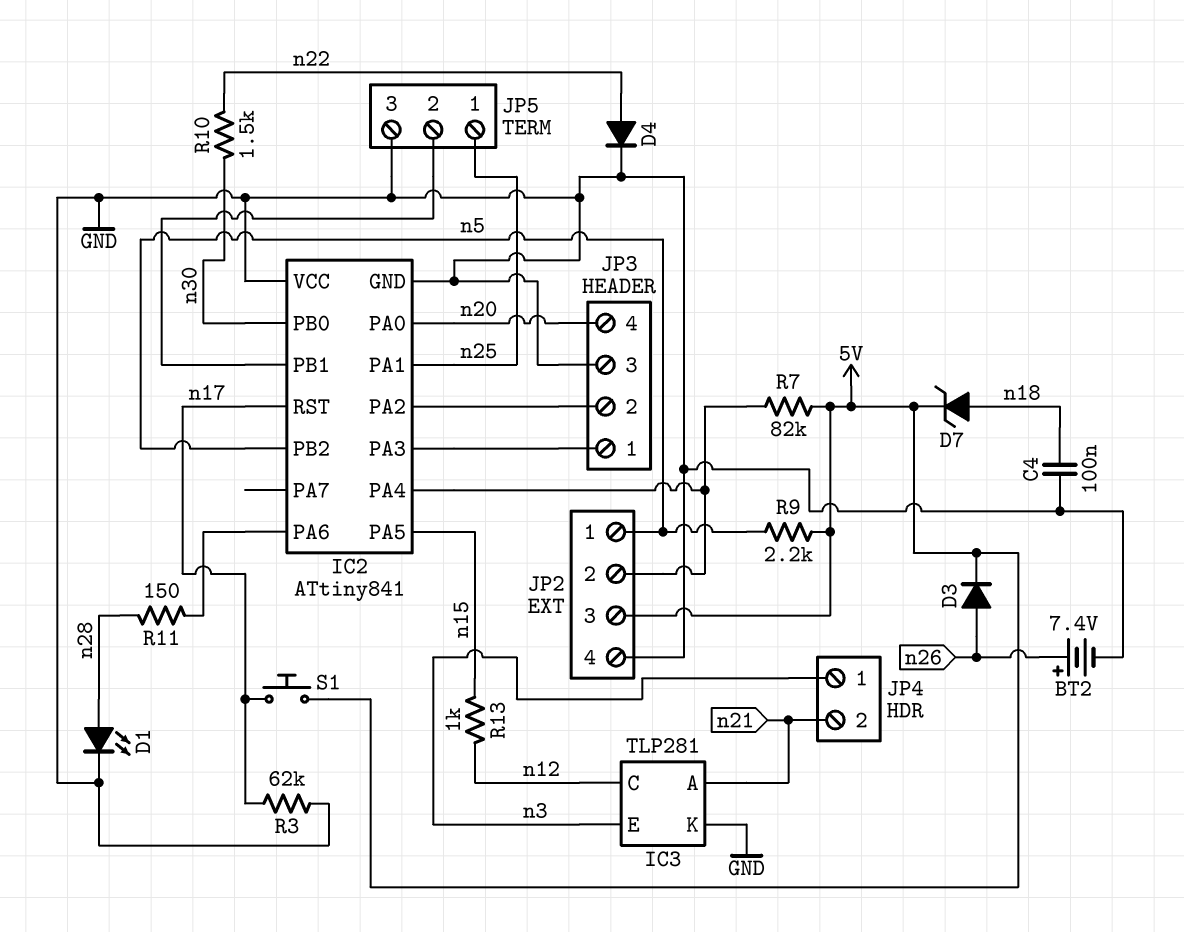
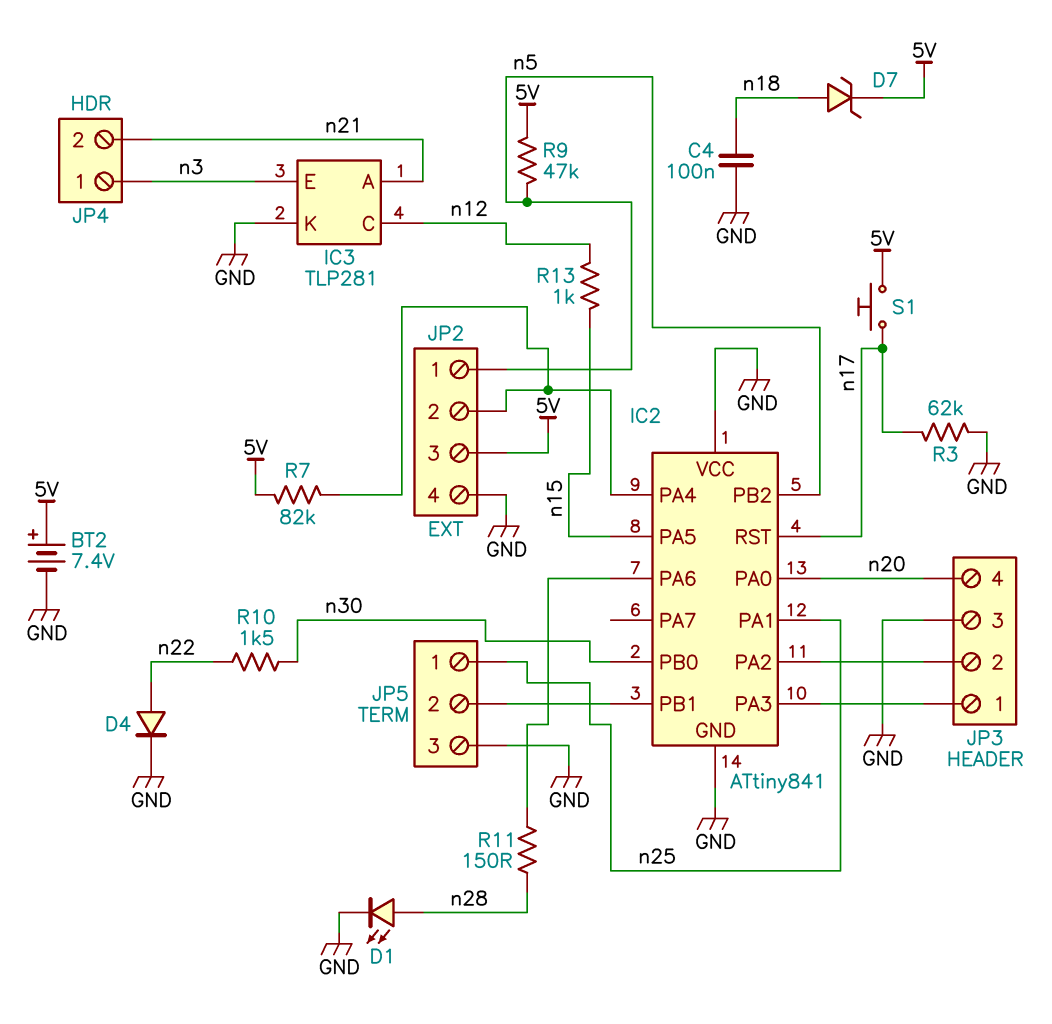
BT2: 7.4V (plus n26, minus GND) -> 7.4V (plus 5V, minus GND)
D3: diode (A n26, K 5V) -> none
R9: 2.2k (5V, n5) -> 47k (5V, n5)

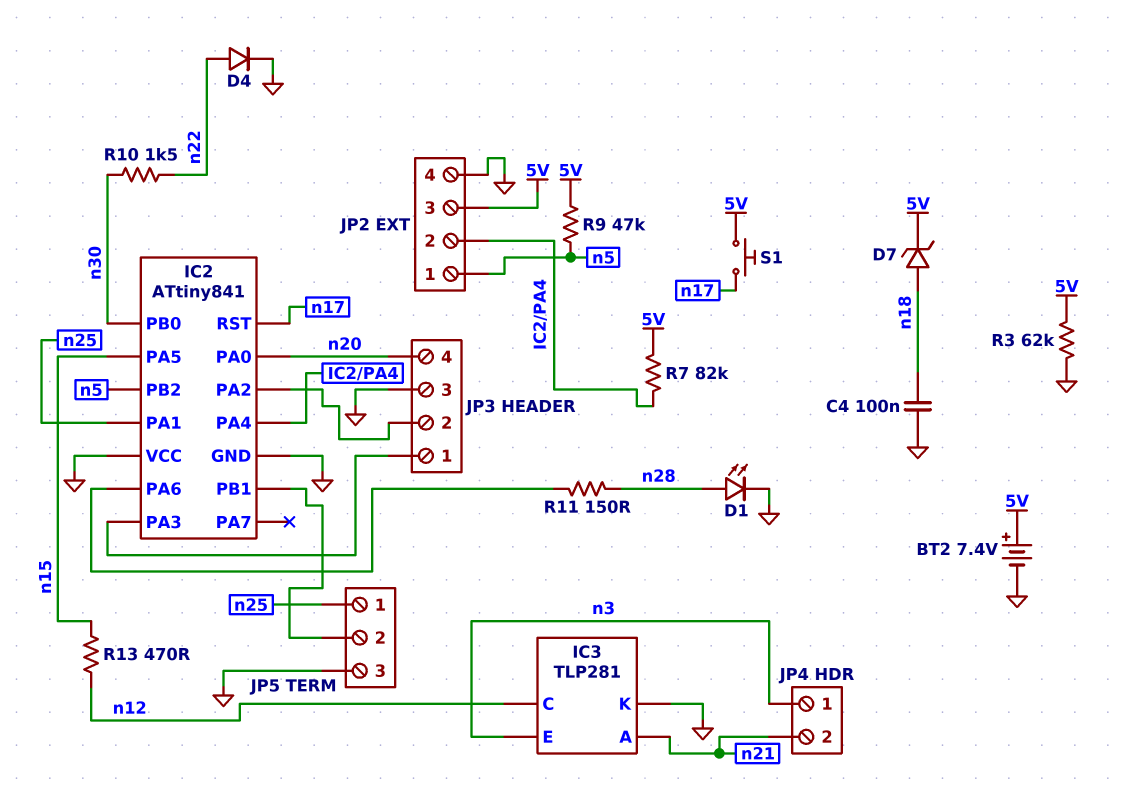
R3: 62k (GND, n17) -> 62k (5V, GND)
R13: 1k (n12, n15) -> 470 (n12, n15)

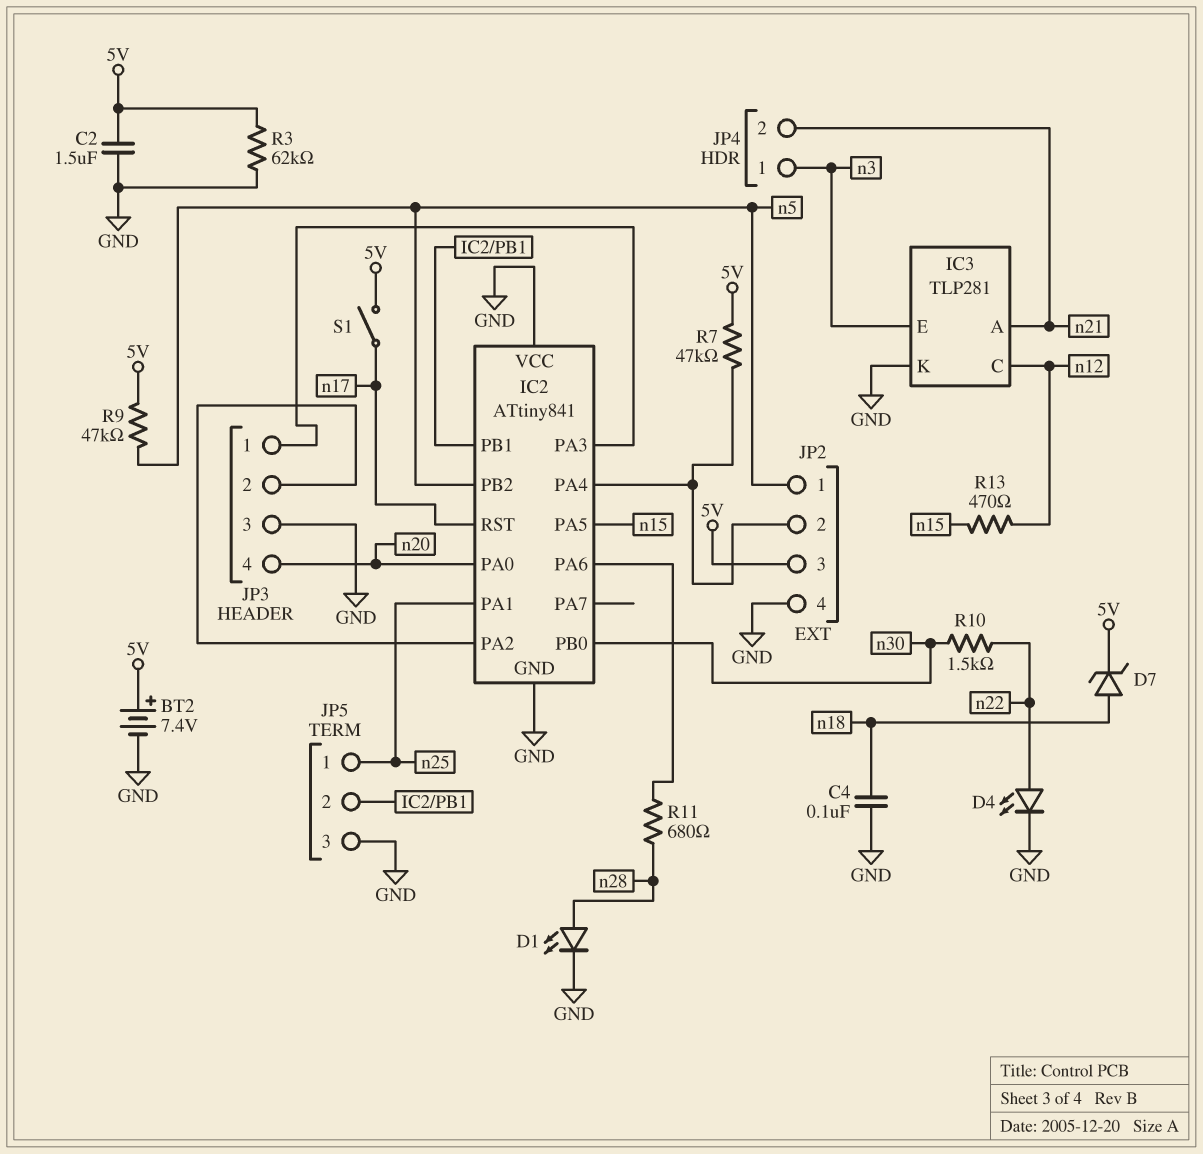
C2: none -> 1.5uF (5V, GND)
D4: diode (A n22, K GND) -> LED (A n22, K GND)
R7: 82k (5V, IC2/PA4) -> 47k (5V, IC2/PA4)
R11: 150 (IC2/PA6, n28) -> 680 (IC2/PA6, n28)
S1: button (5V, n17) -> switch (5V, n17)

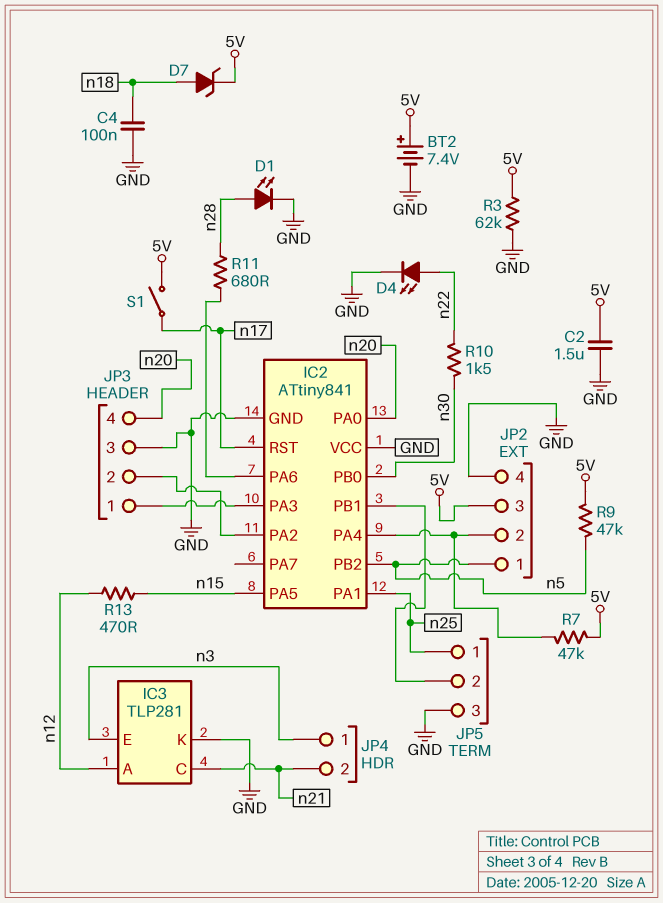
IC3 pin A: n21 -> n12
IC3 pin C: n12 -> n21

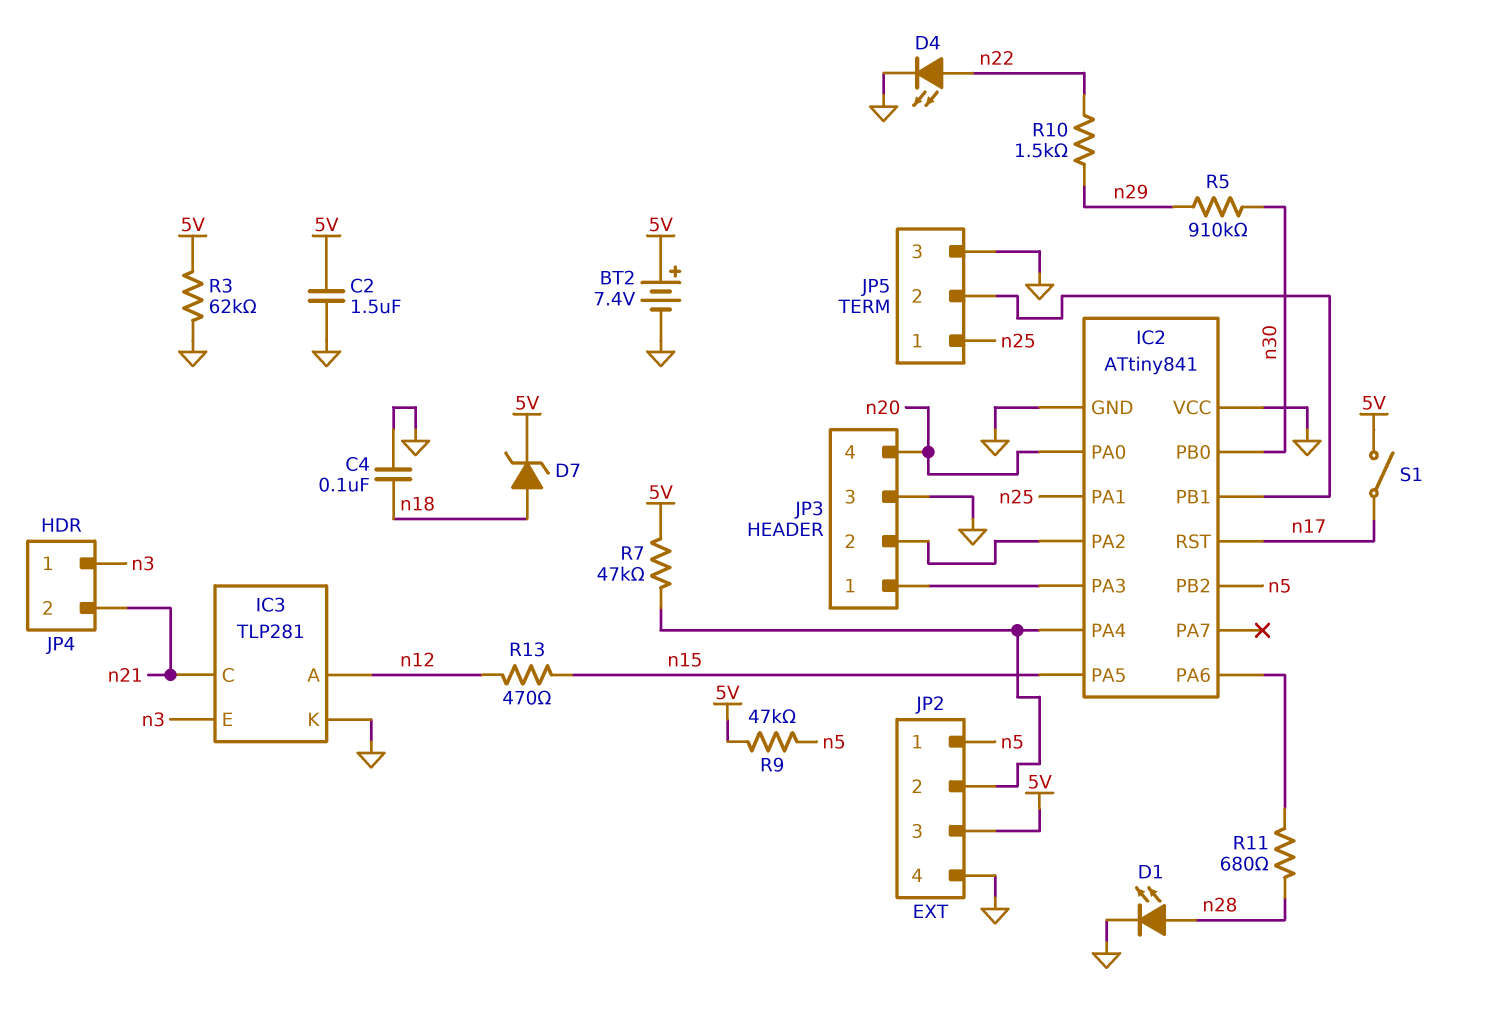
R5: none -> 910k (n29, n30)
R10: 1.5k (n22, n30) -> 1.5k (n22, n29)

